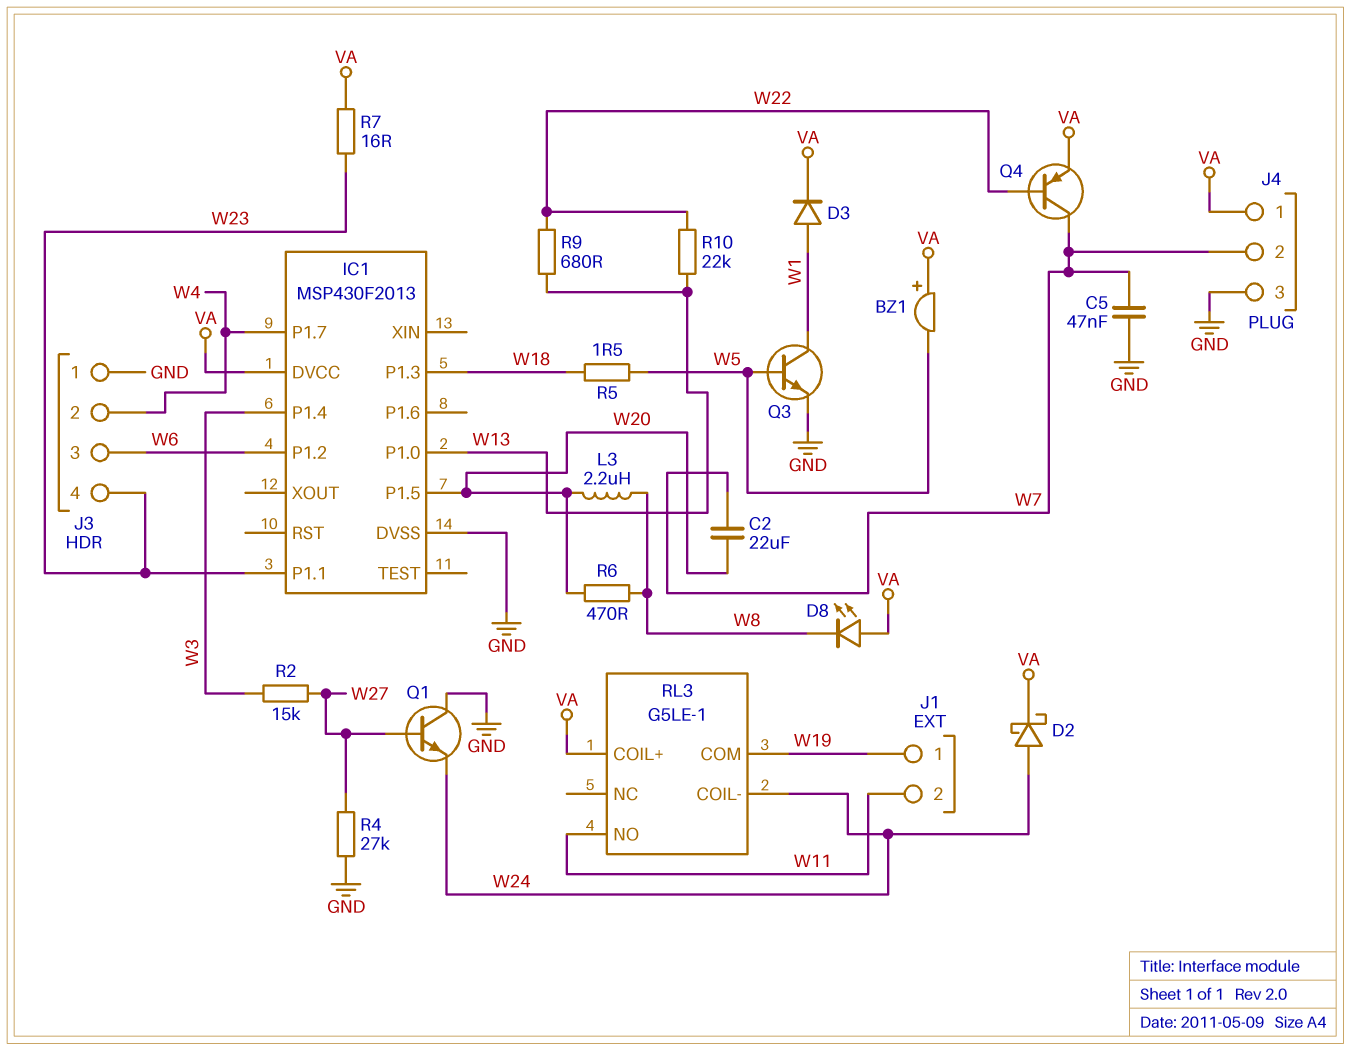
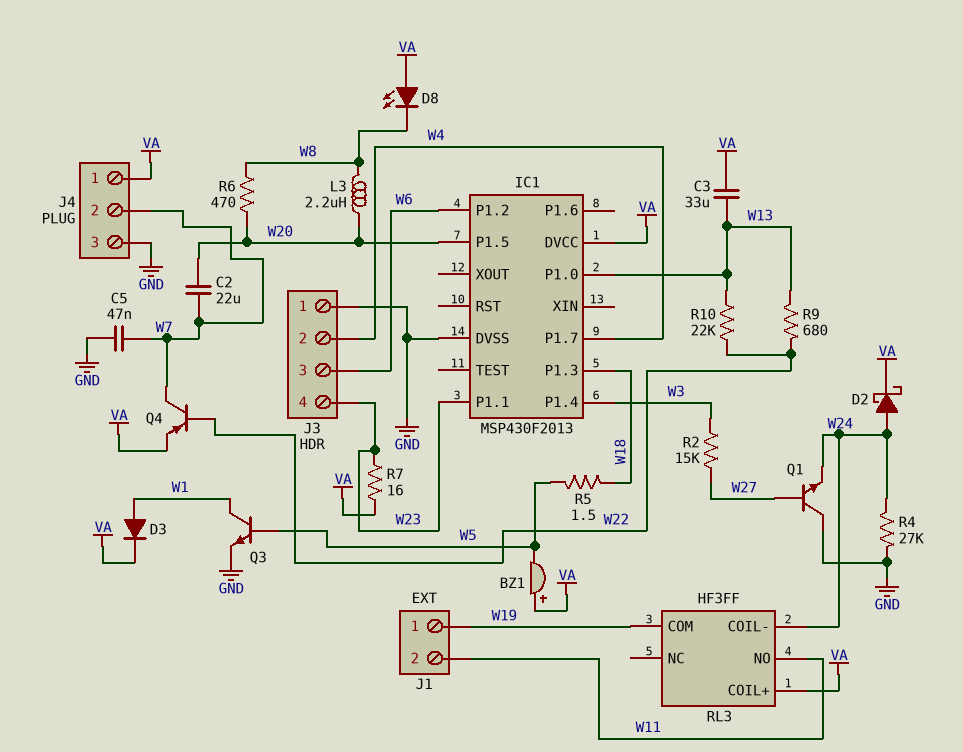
C3: none -> 33uF (VA, W13)
R4: 27k (GND, W27) -> 27k (GND, W24)
RL3: G5LE-1 -> HF3FF

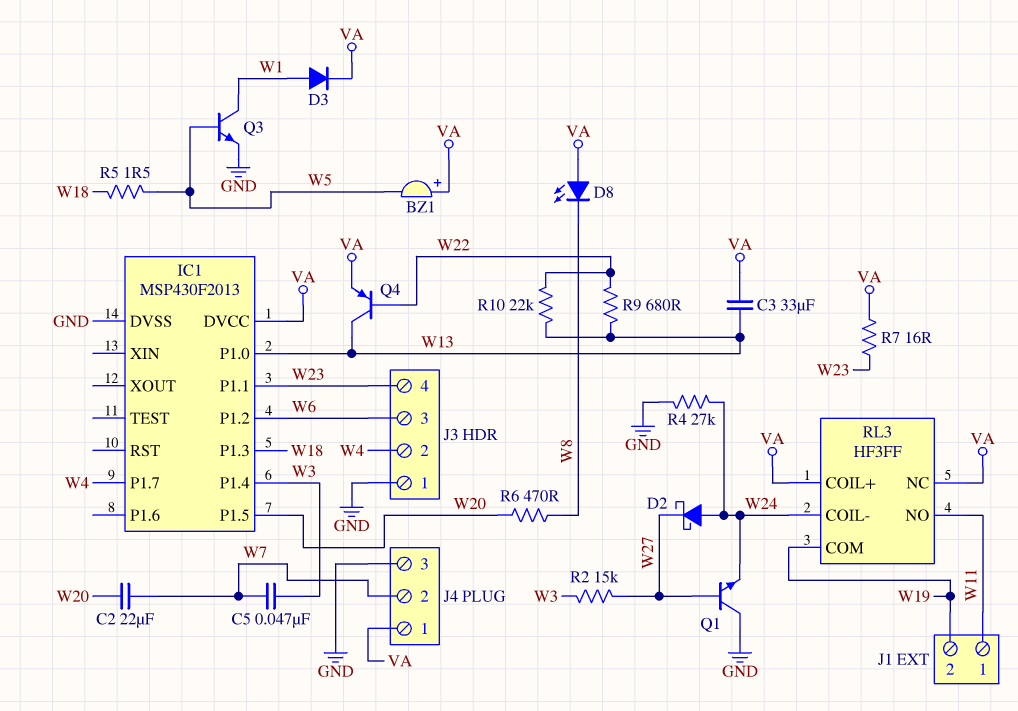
C5: 47nF (GND, W7) -> 47nF (W3, W7)
D2: schottky (A W24, K VA) -> schottky (A W24, K W27)
J1 pin 1: W19 -> W11
J1 pin 2: W11 -> W19
L3: 2.2uH (W8, W20) -> none
Q4: PNP (B W22, C W7, E VA) -> PNP (B W22, C W13, E VA)
RL3 pin NC: none -> VA

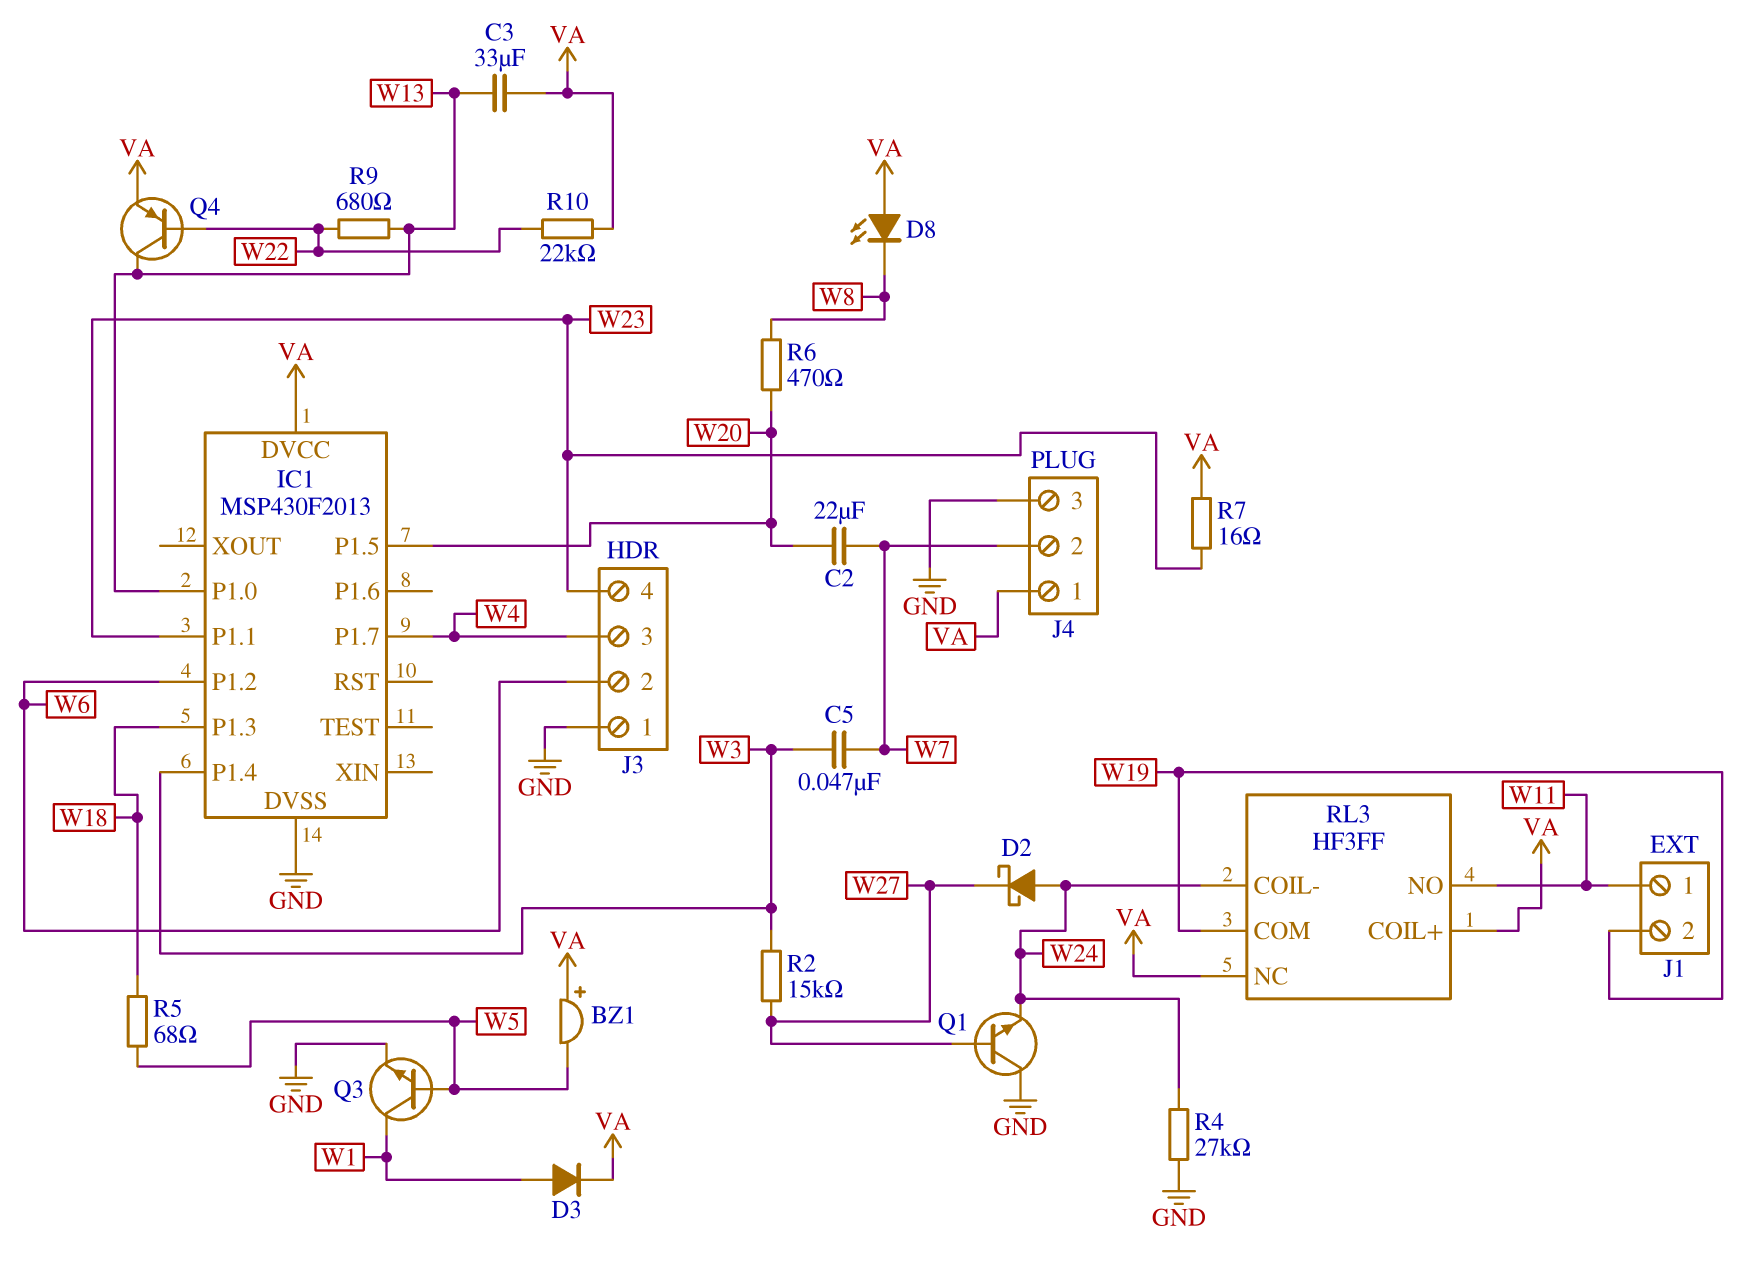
J3 pin 2: W4 -> W6
J3 pin 3: W6 -> W4
R5: 1.5 (W5, W18) -> 68 (W5, W18)
R10: 22k (W13, W22) -> 22k (VA, W22)

